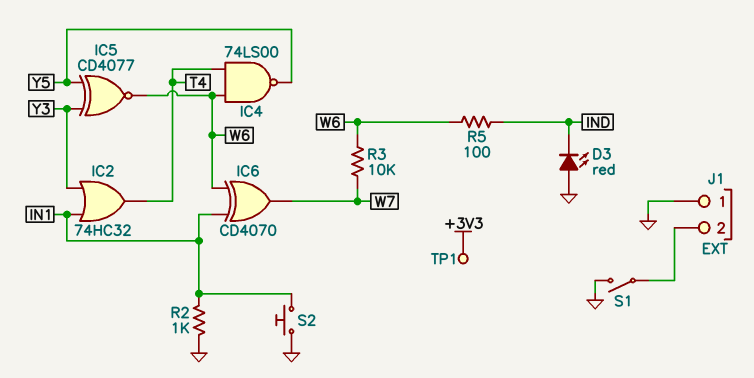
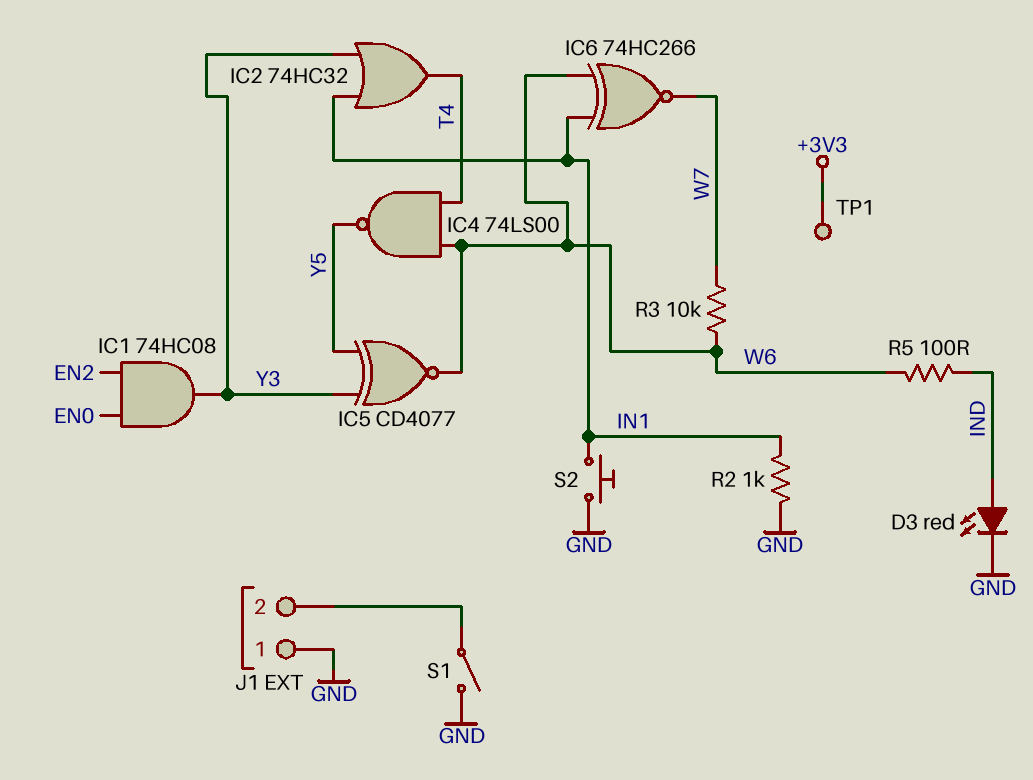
D3: LED red (A GND, K IND) -> LED red (A IND, K GND)
IC1: none -> AND 74HC08 (in EN0, in EN2, out Y3)
IC6: XOR CD4070 (in IN1, in W6, out W7) -> XNOR 74HC266 (in IN1, in W6, out W7)

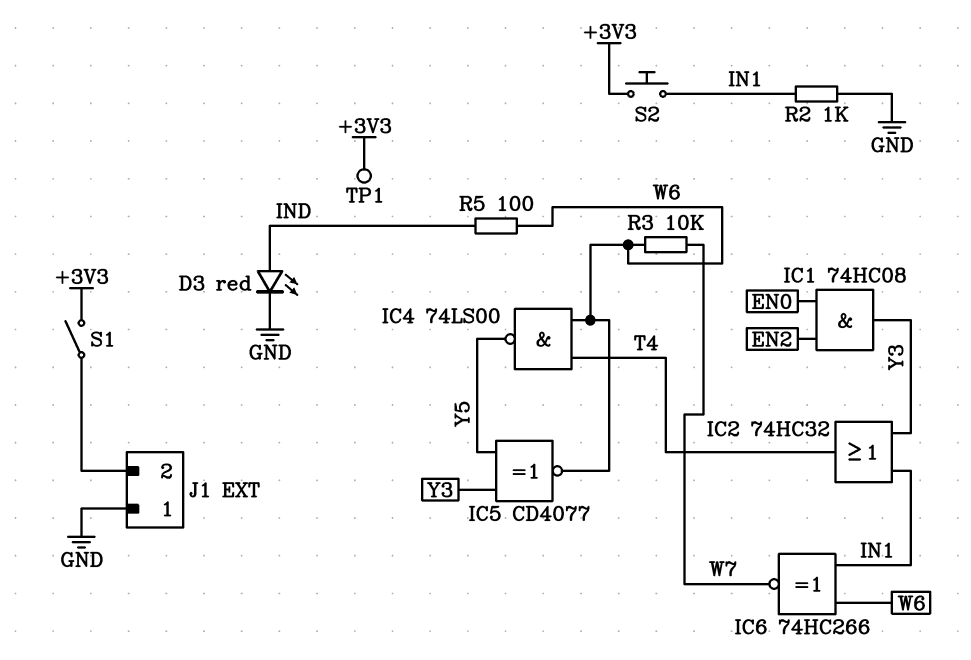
S1: switch (GND, J1/2) -> switch (+3V3, J1/2)
S2: button (GND, IN1) -> button (+3V3, IN1)

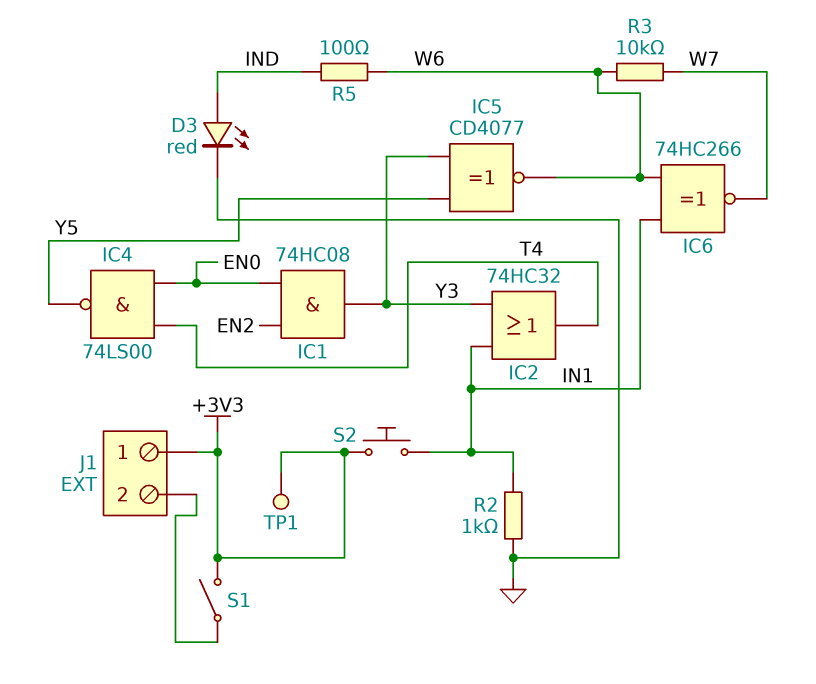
IC4: NAND 74LS00 (in T4, in W6, out Y5) -> NAND 74LS00 (in EN0, in T4, out Y5)
J1 pin 1: GND -> +3V3

